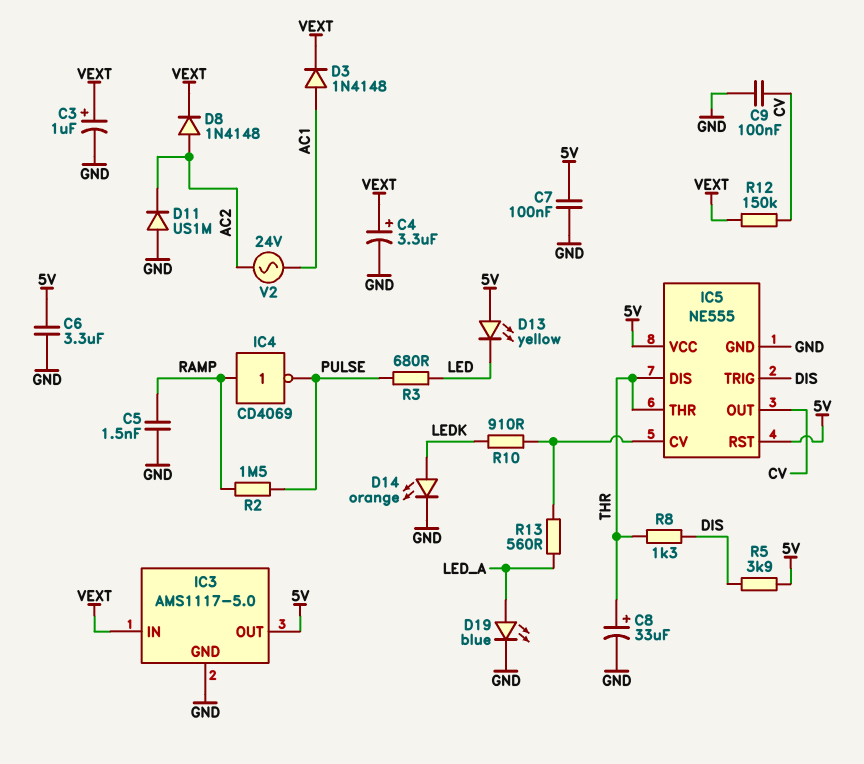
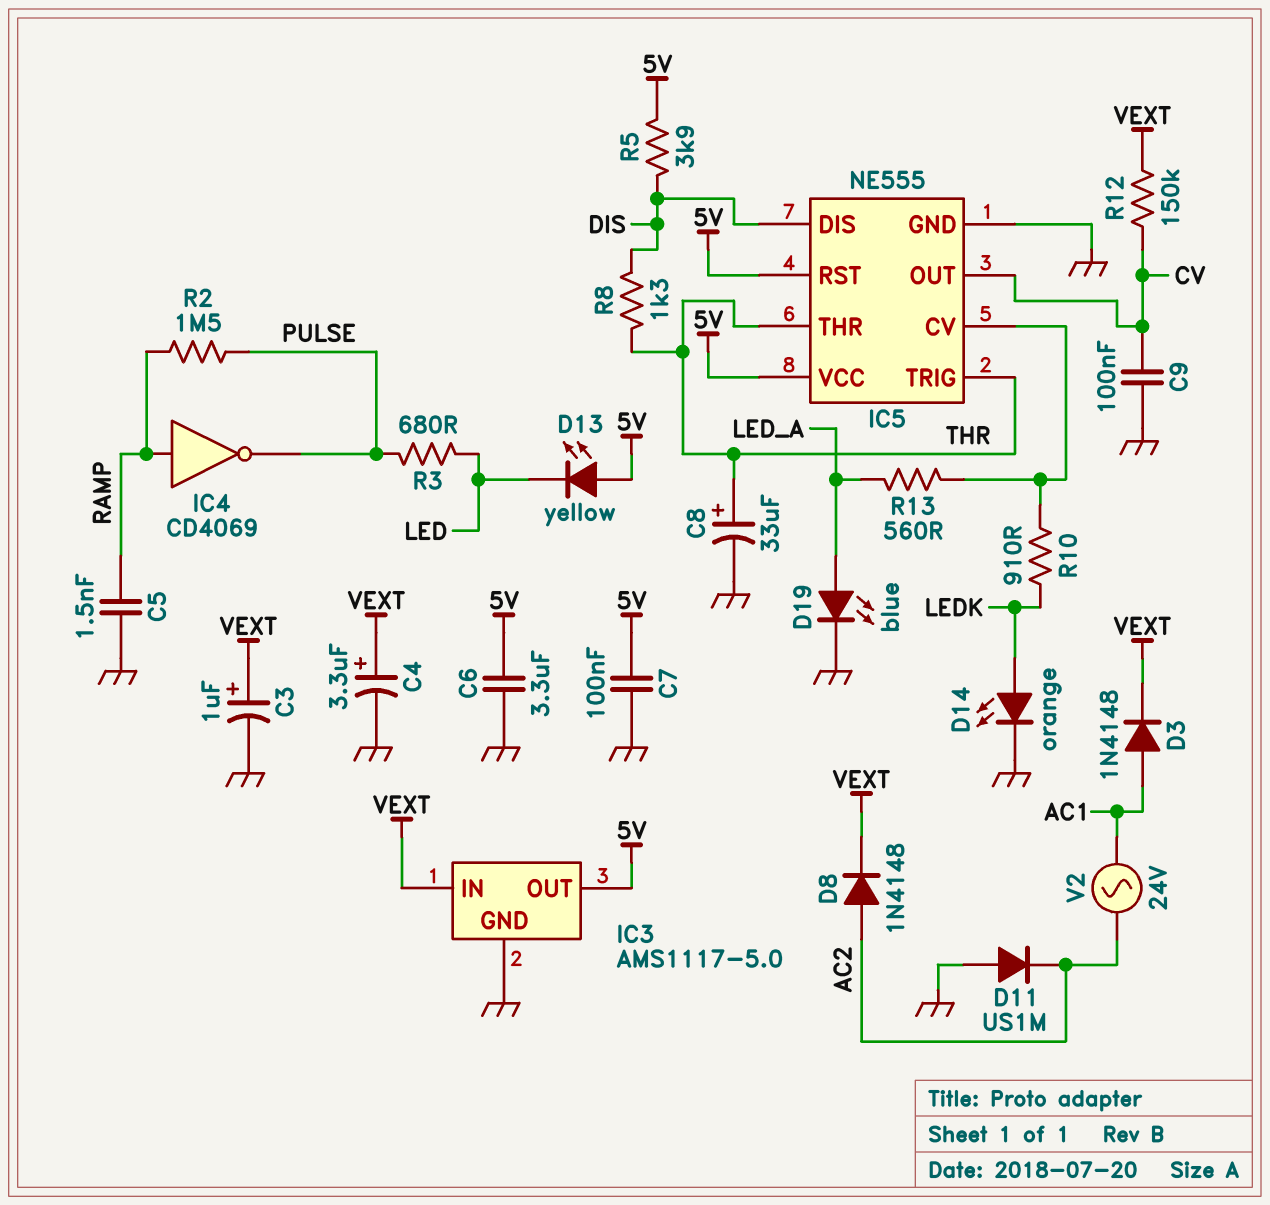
IC5 pin DIS: THR -> DIS
IC5 pin TRIG: DIS -> THR

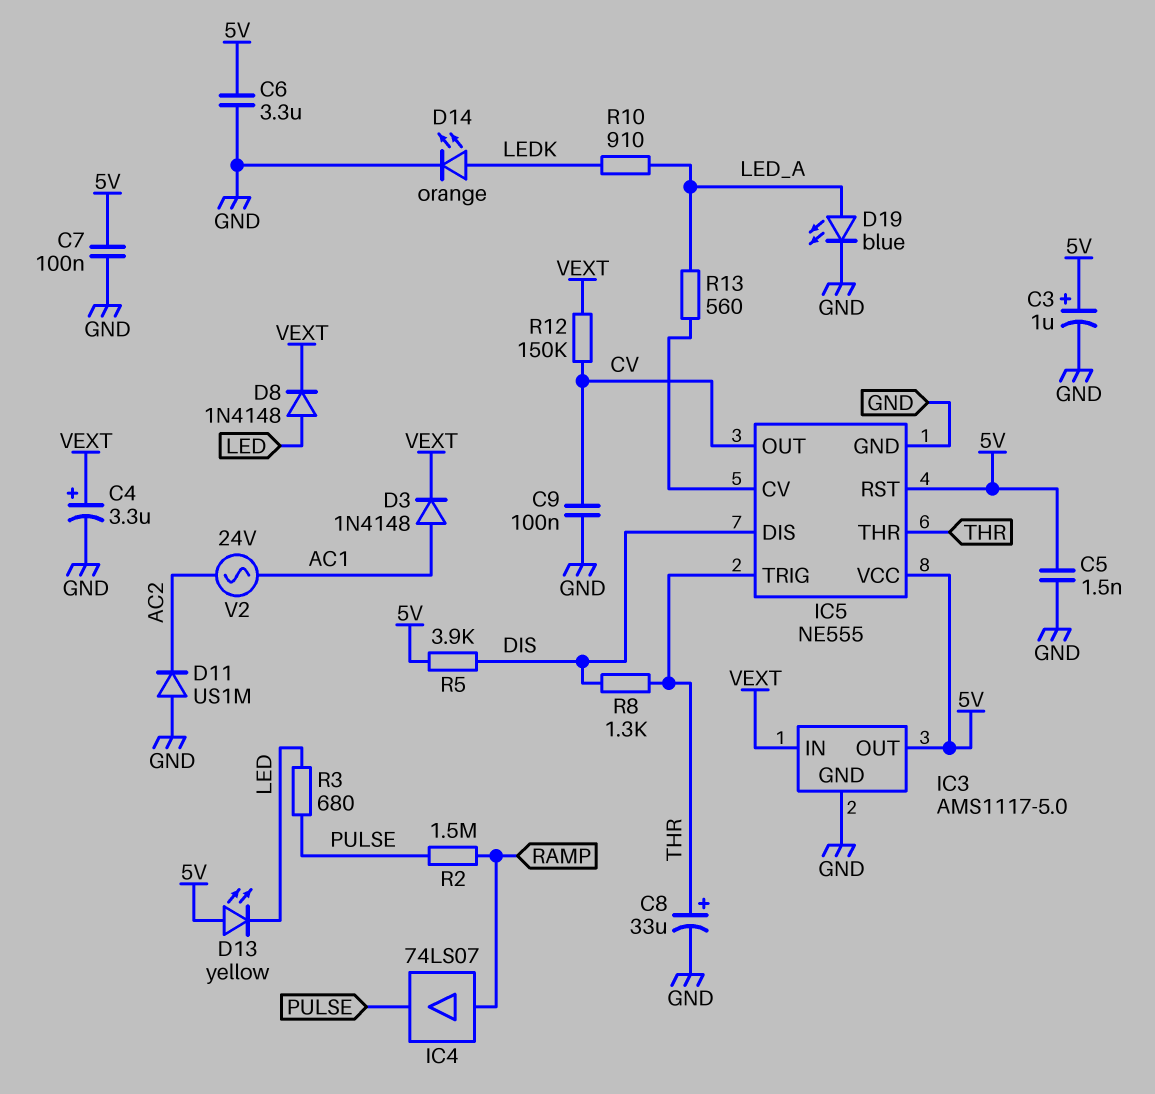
C3: 1uF (plus VEXT, minus GND) -> 1uF (plus 5V, minus GND)
C5: 1.5nF (GND, RAMP) -> 1.5nF (5V, GND)
D8: diode 1N4148 (A AC2, K VEXT) -> diode 1N4148 (A LED, K VEXT)
IC4: NOT CD4069 (in RAMP, out PULSE) -> buffer 74LS07 (in RAMP, out PULSE)
R10: 910 (IC5/CV, LEDK) -> 910 (LEDK, LED_A)

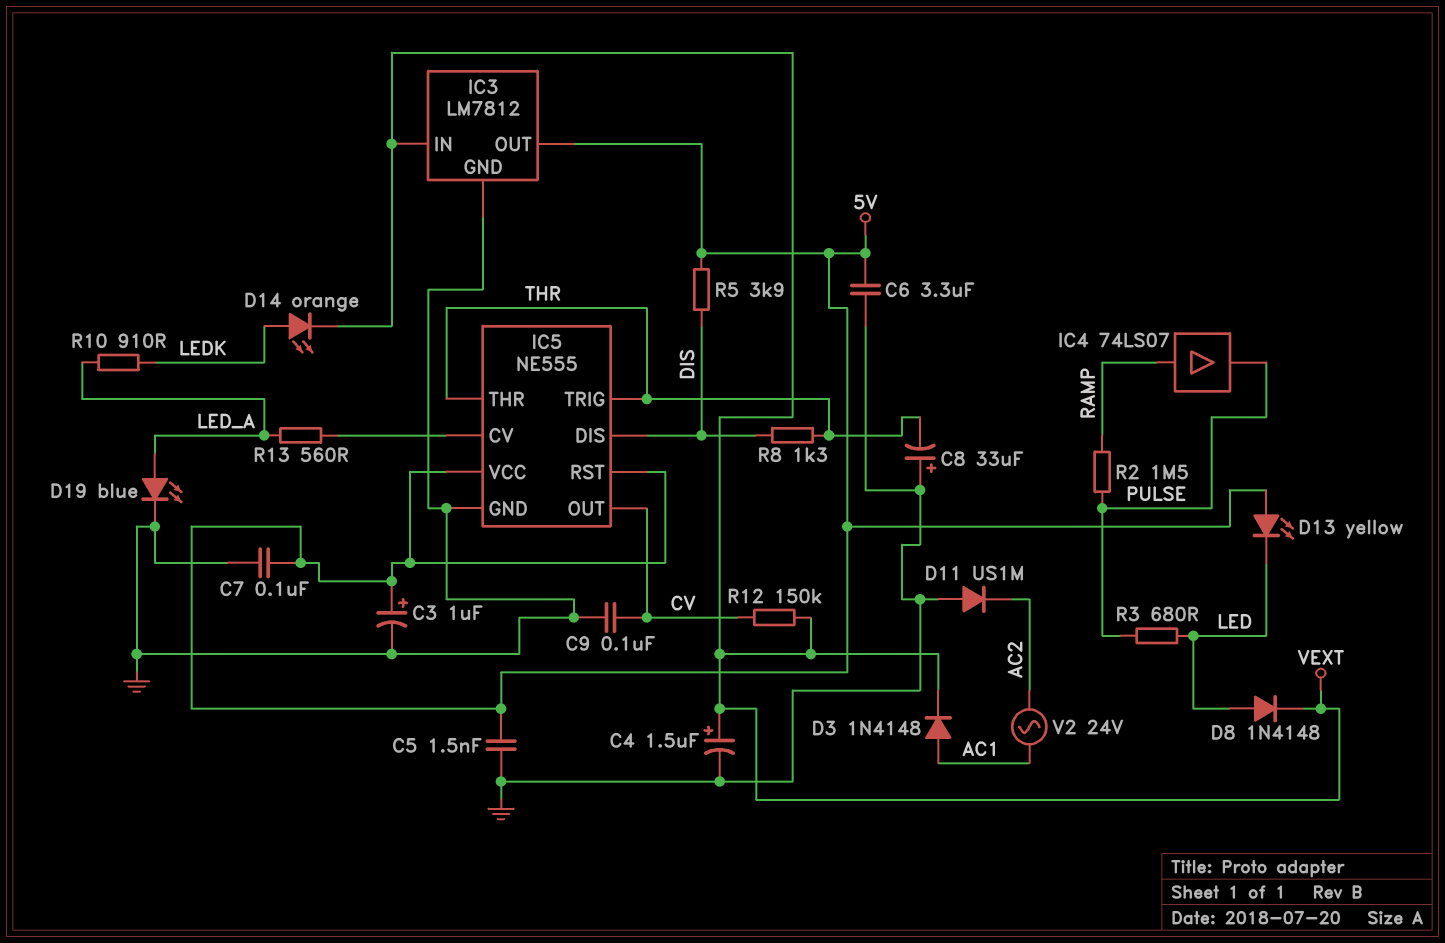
C4: 3.3uF (plus VEXT, minus GND) -> 1.5uF (plus VEXT, minus GND)
C8: 33uF (plus THR, minus GND) -> 33uF (plus GND, minus THR)
D14: LED orange (A LEDK, K GND) -> LED orange (A LEDK, K VEXT)
IC3: AMS1117-5.0 -> LM7812

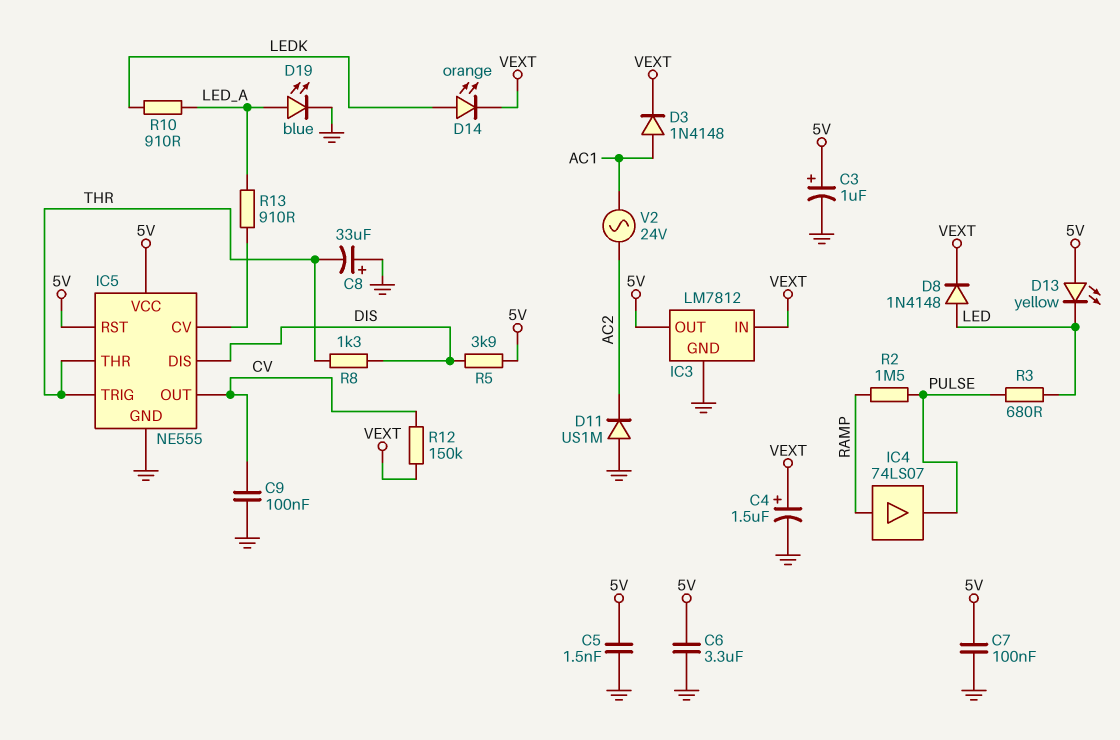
R13: 560 (IC5/CV, LED_A) -> 910 (IC5/CV, LED_A)

